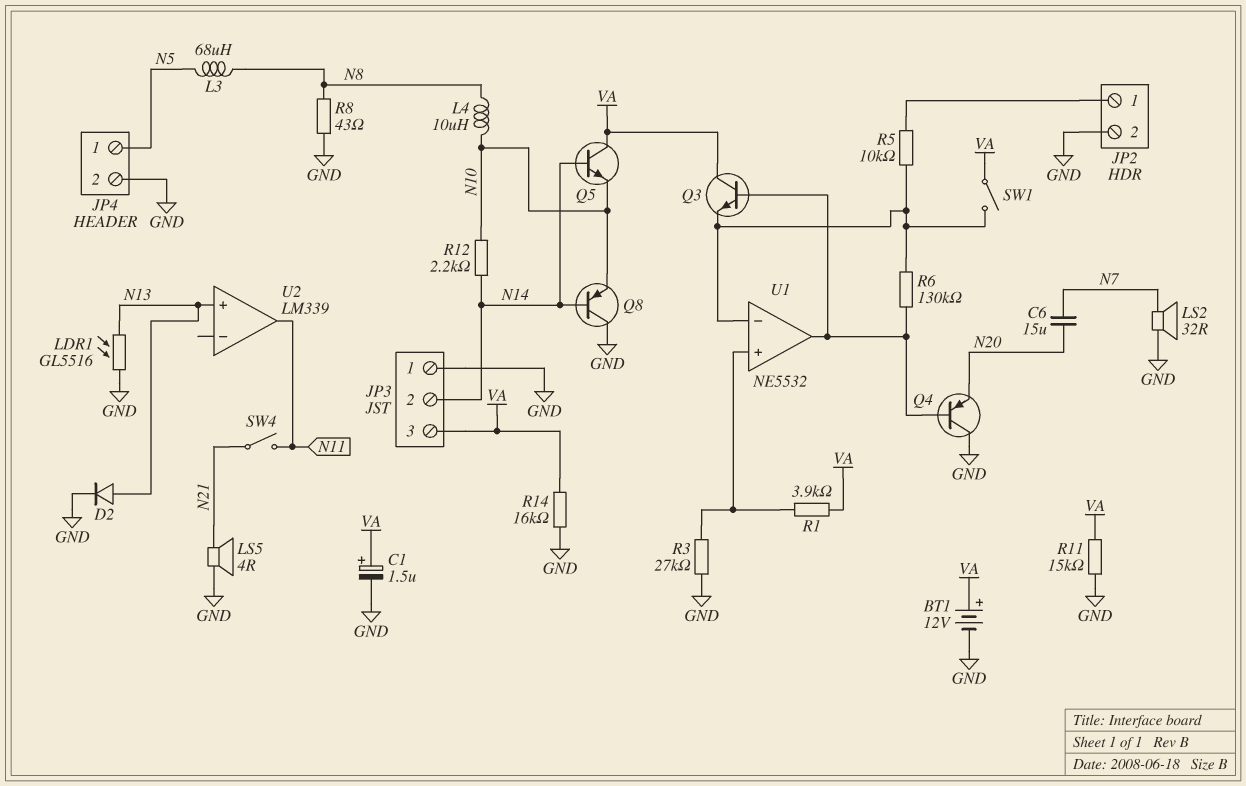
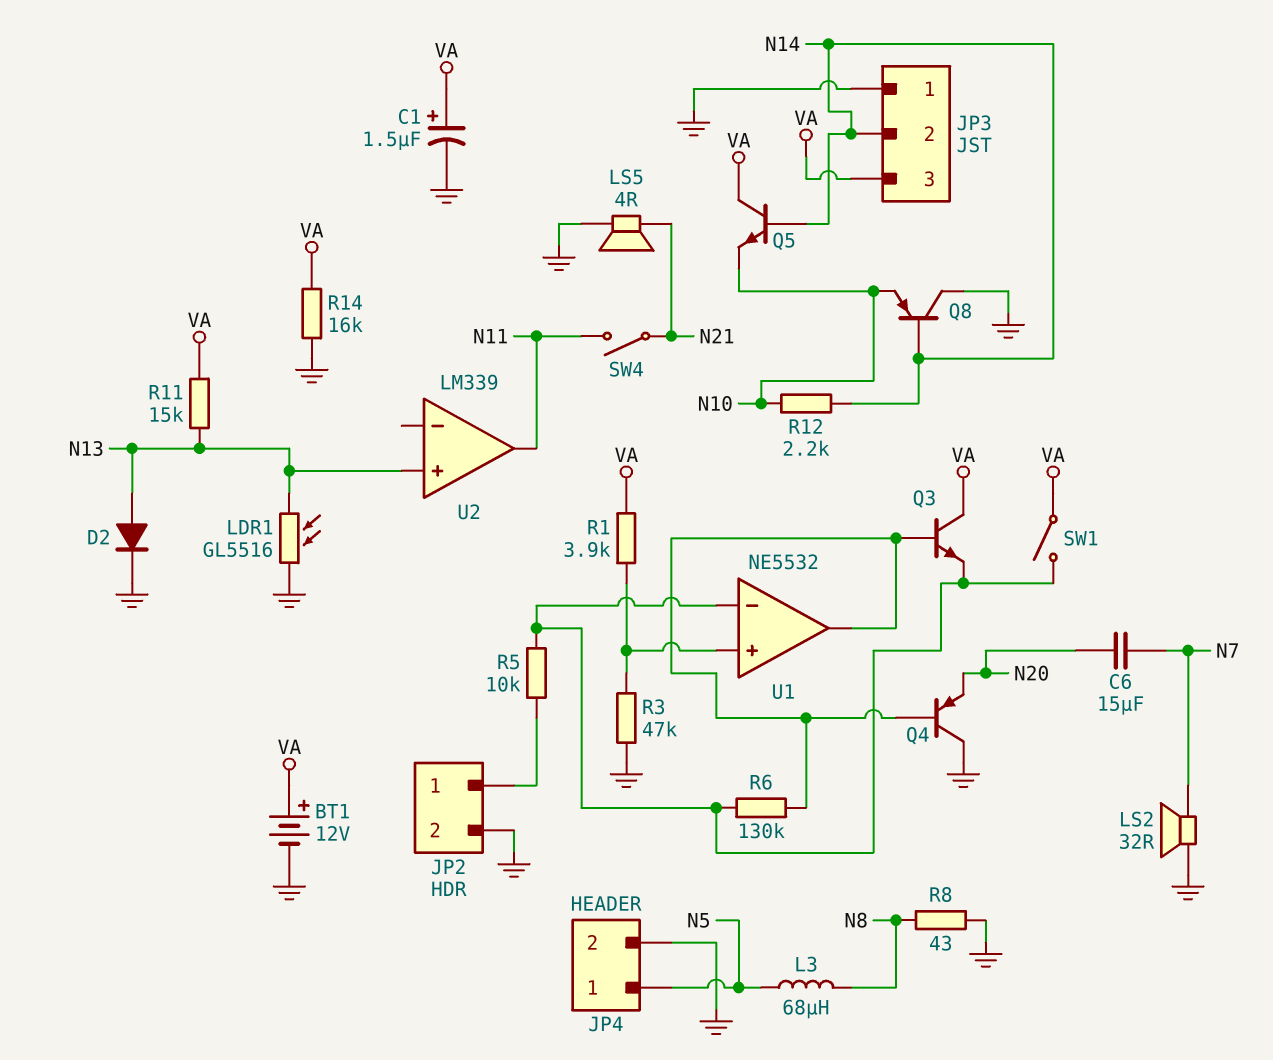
L4: 10uH (N8, N10) -> none
R3: 27k (GND, U1/in+) -> 47k (GND, U1/in+)
R11: 15k (GND, VA) -> 15k (N13, VA)

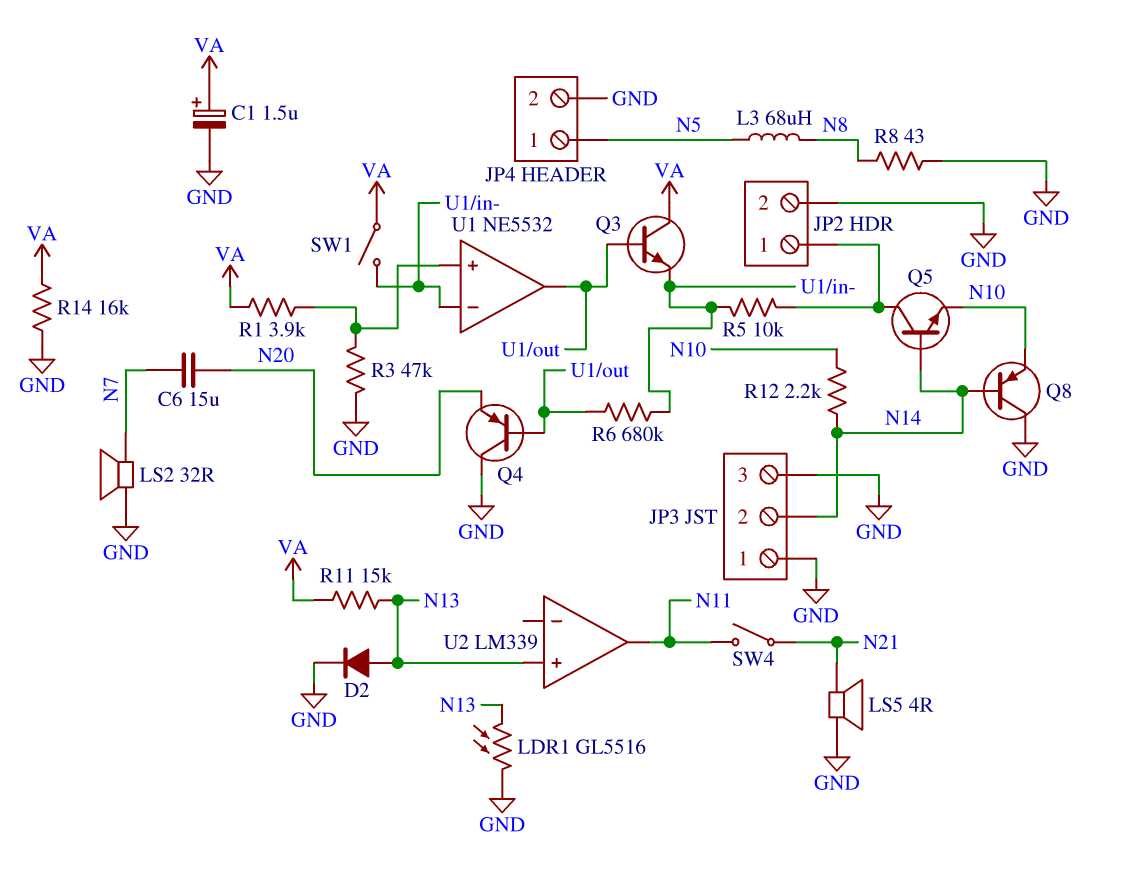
BT1: 12V (plus VA, minus GND) -> none
JP3 pin 3: VA -> GND
Q5: NPN (B N14, C VA, E N10) -> NPN (B N14, C JP2/1, E N10)
R6: 130k (U1/in-, U1/out) -> 680k (U1/in-, U1/out)

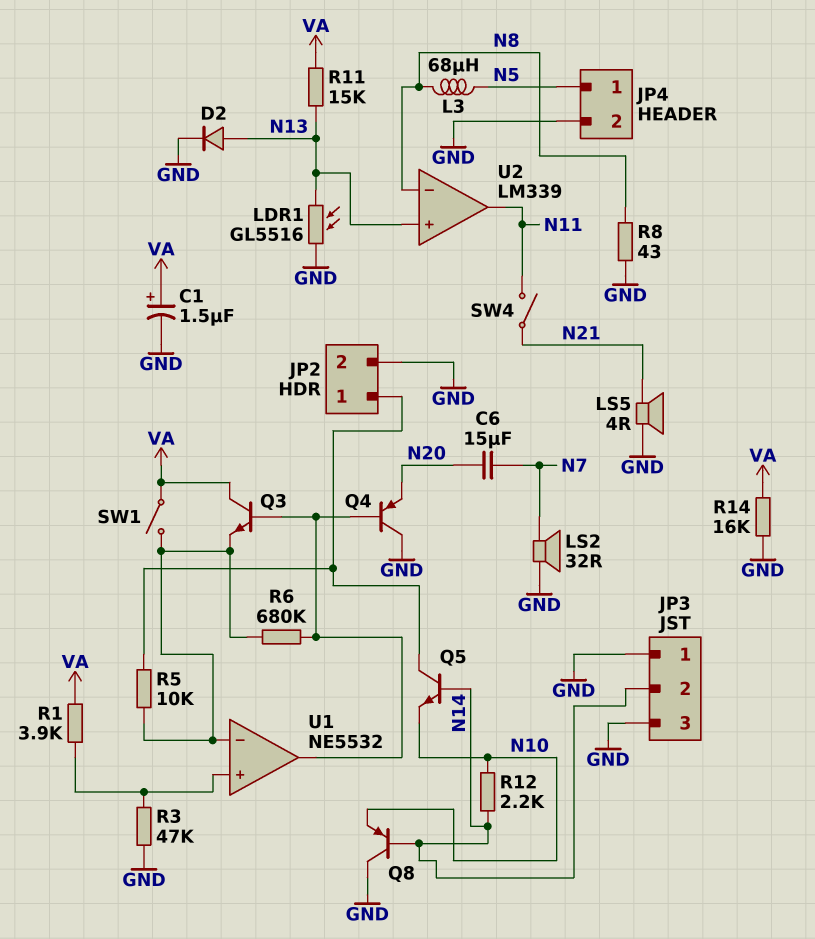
U2 pin in-: none -> N8

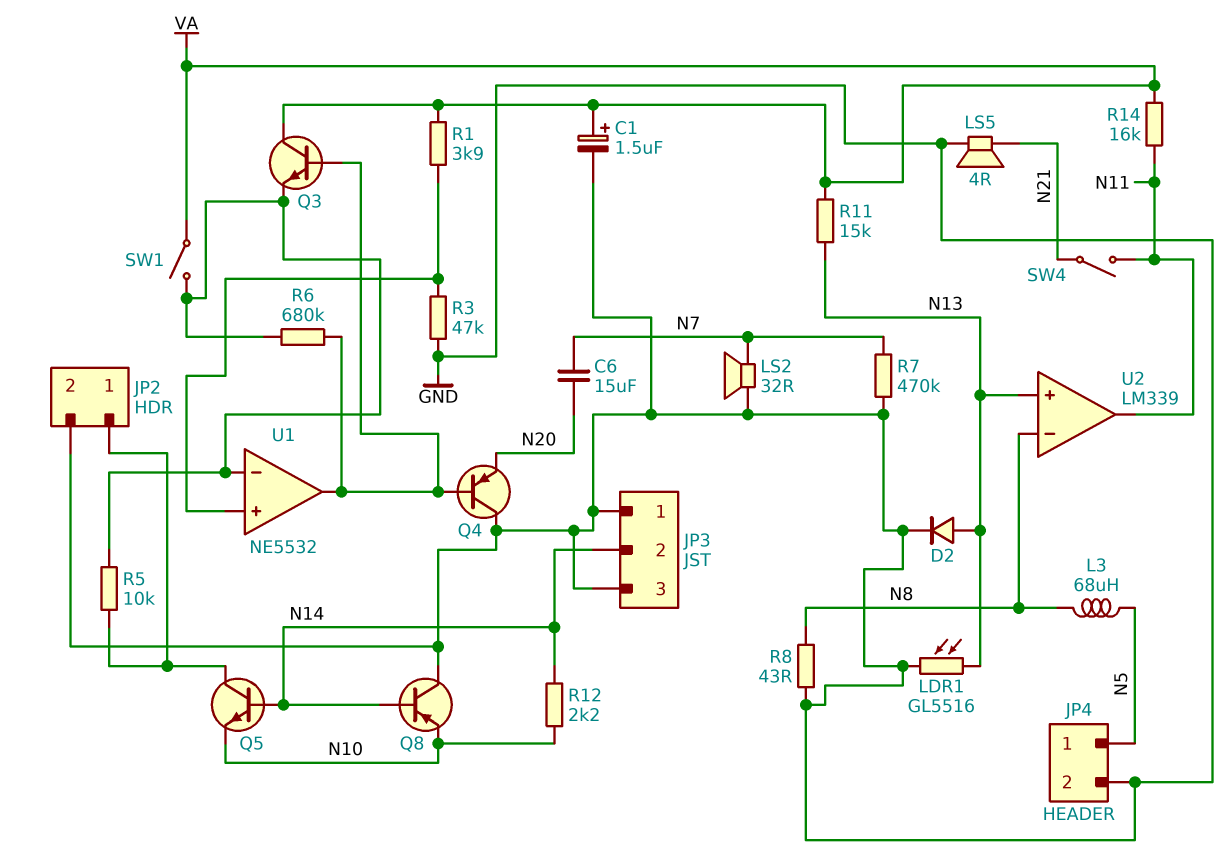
R7: none -> 470k (GND, N7)
R14: 16k (GND, VA) -> 16k (N11, VA)

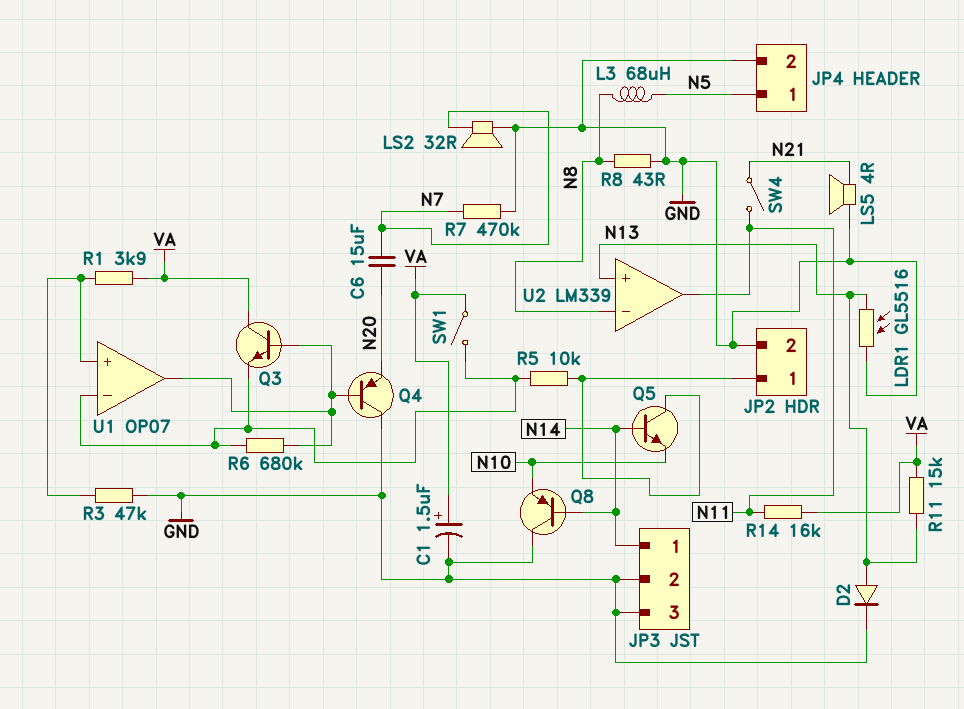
JP3 pin 1: GND -> N14
JP3 pin 2: N14 -> GND
R12: 2.2k (N10, N14) -> none
U1: NE5532 -> OP07

